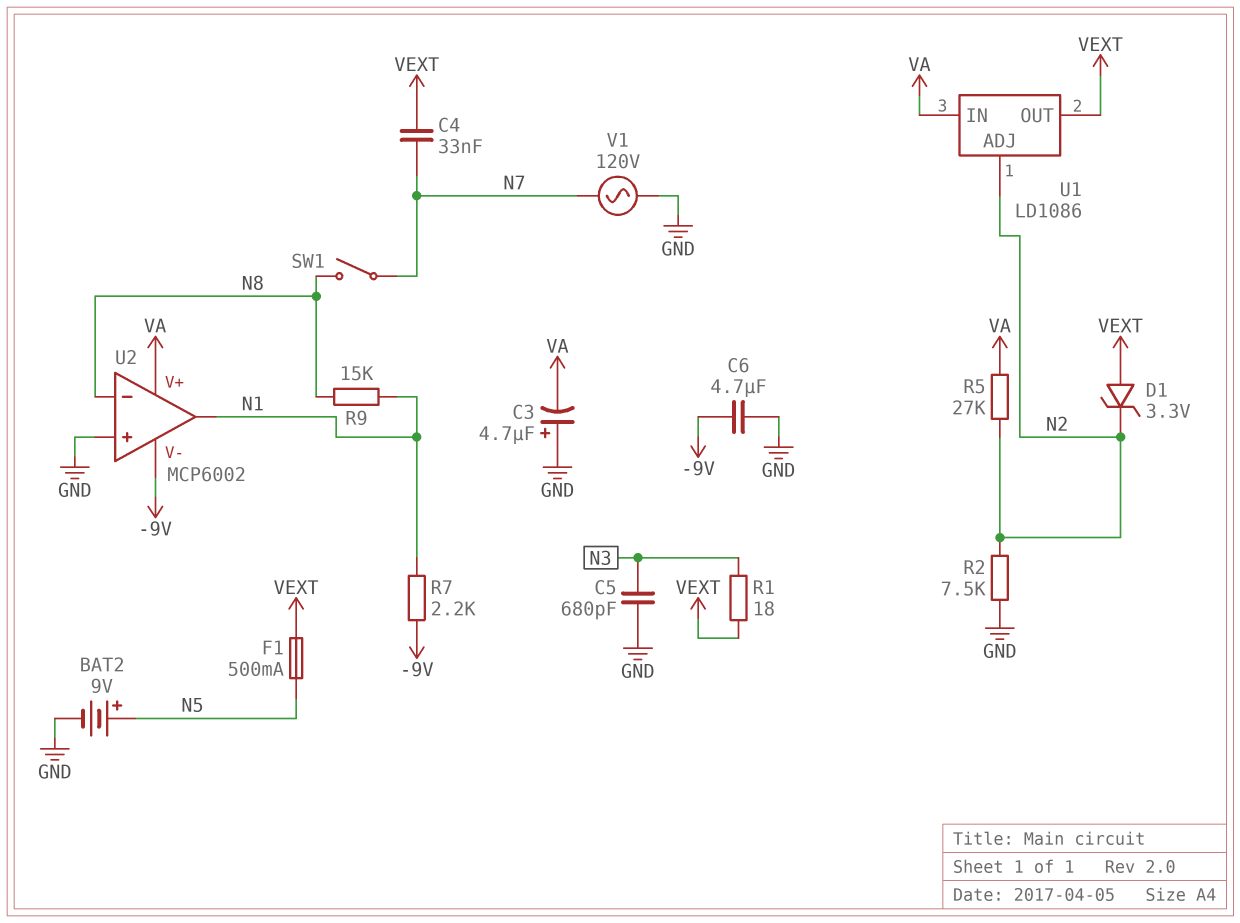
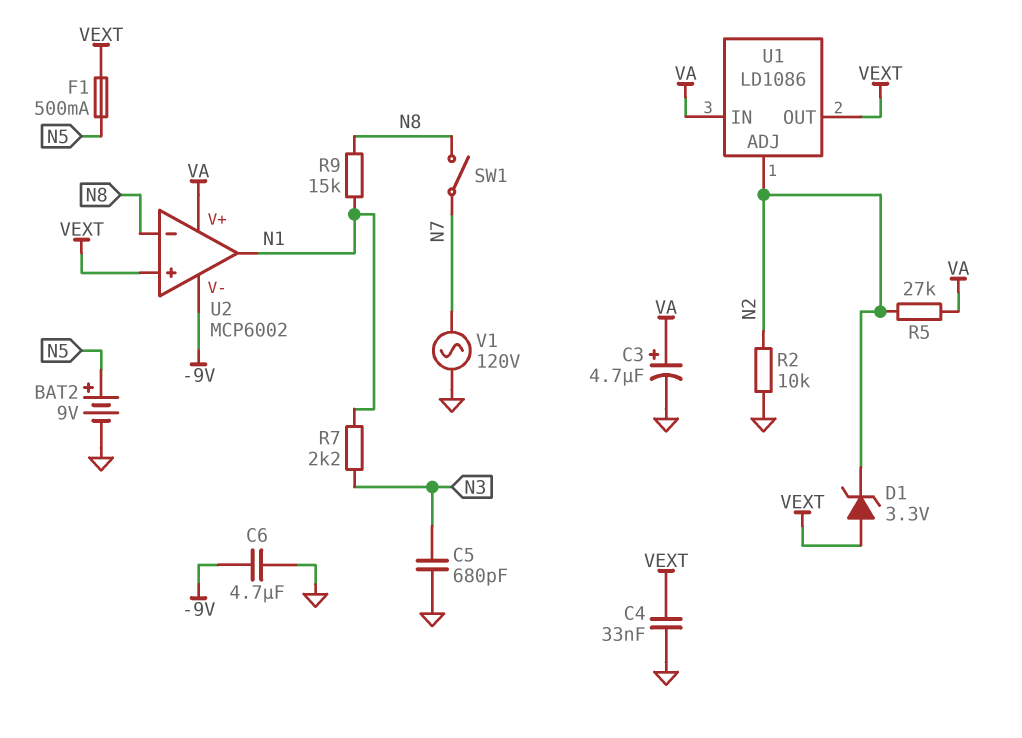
C3: 4.7uF (plus GND, minus VA) -> 4.7uF (plus VA, minus GND)
C4: 33nF (N7, VEXT) -> 33nF (GND, VEXT)
R1: 18 (N3, VEXT) -> none
R2: 7.5k (GND, N2) -> 10k (GND, N2)
R7: 2.2k (-9V, N1) -> 2.2k (N1, N3)
U2 pin in+: GND -> VEXT

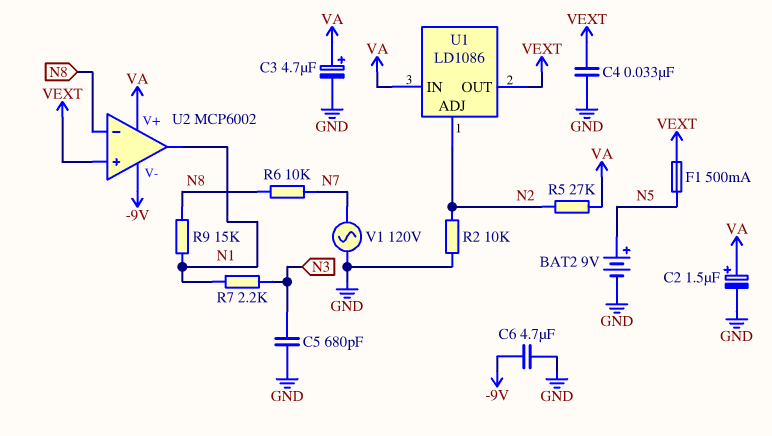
C2: none -> 1.5uF (plus VA, minus GND)
D1: zener 3.3V (A VEXT, K N2) -> none
R6: none -> 10k (N7, N8)
SW1: switch (N7, N8) -> none

